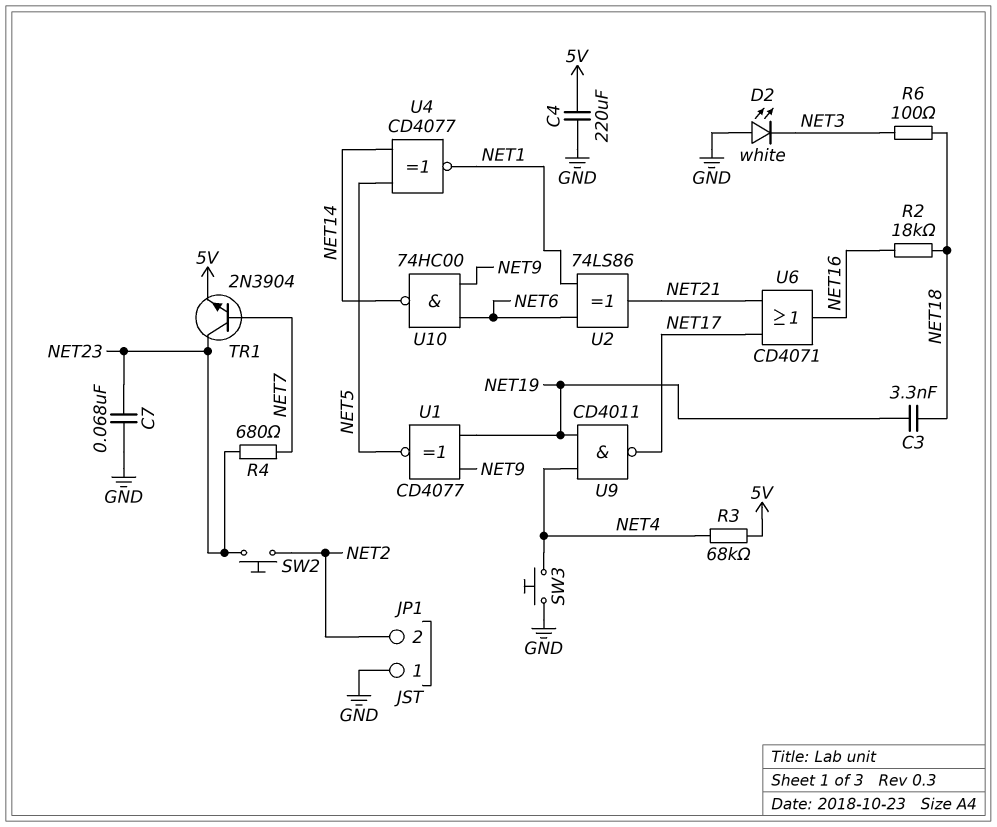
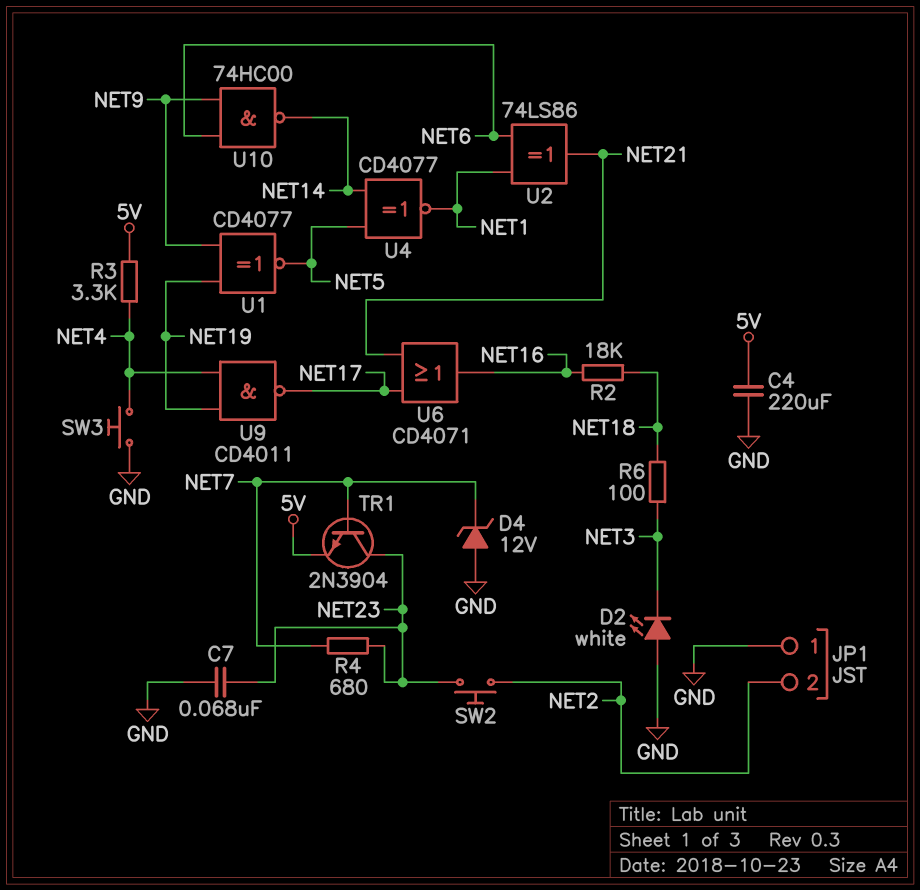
C3: 3.3nF (NET18, NET19) -> none
D4: none -> zener 12V (A GND, K NET7)
R3: 68k (5V, NET4) -> 3.3k (5V, NET4)

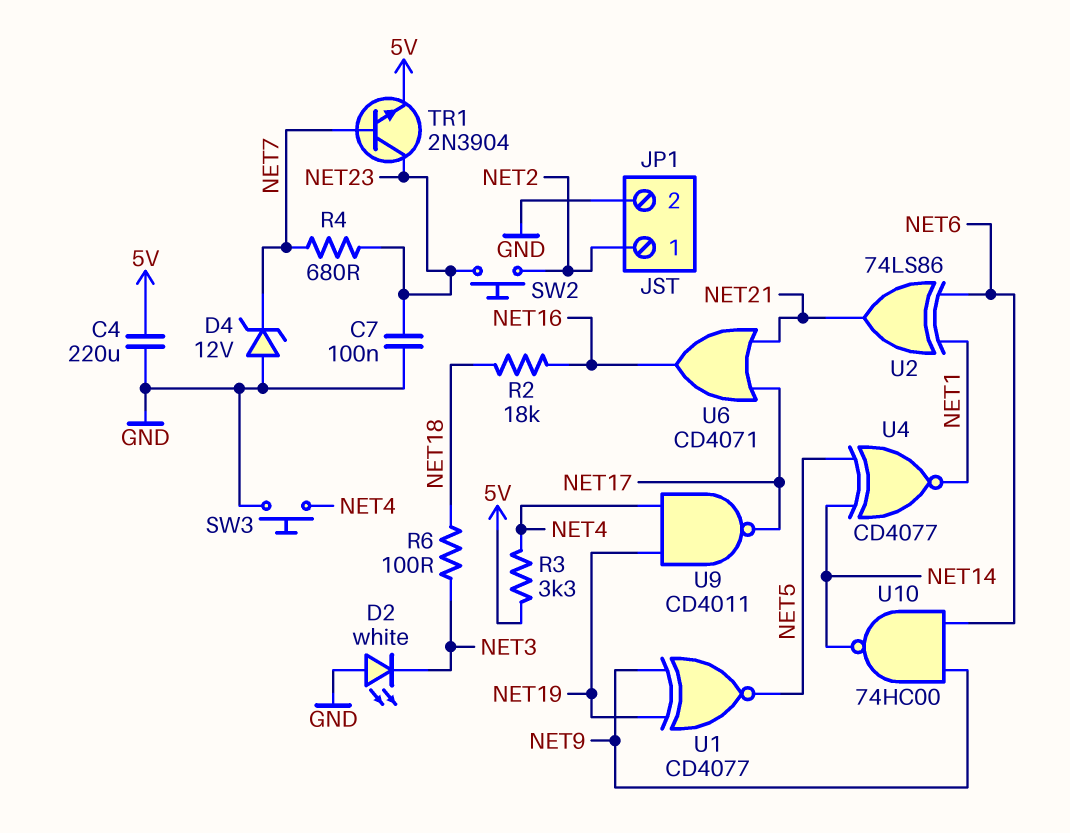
C7: 68nF (GND, NET23) -> 100nF (GND, NET23)
JP1 pin 1: GND -> NET2
JP1 pin 2: NET2 -> GND

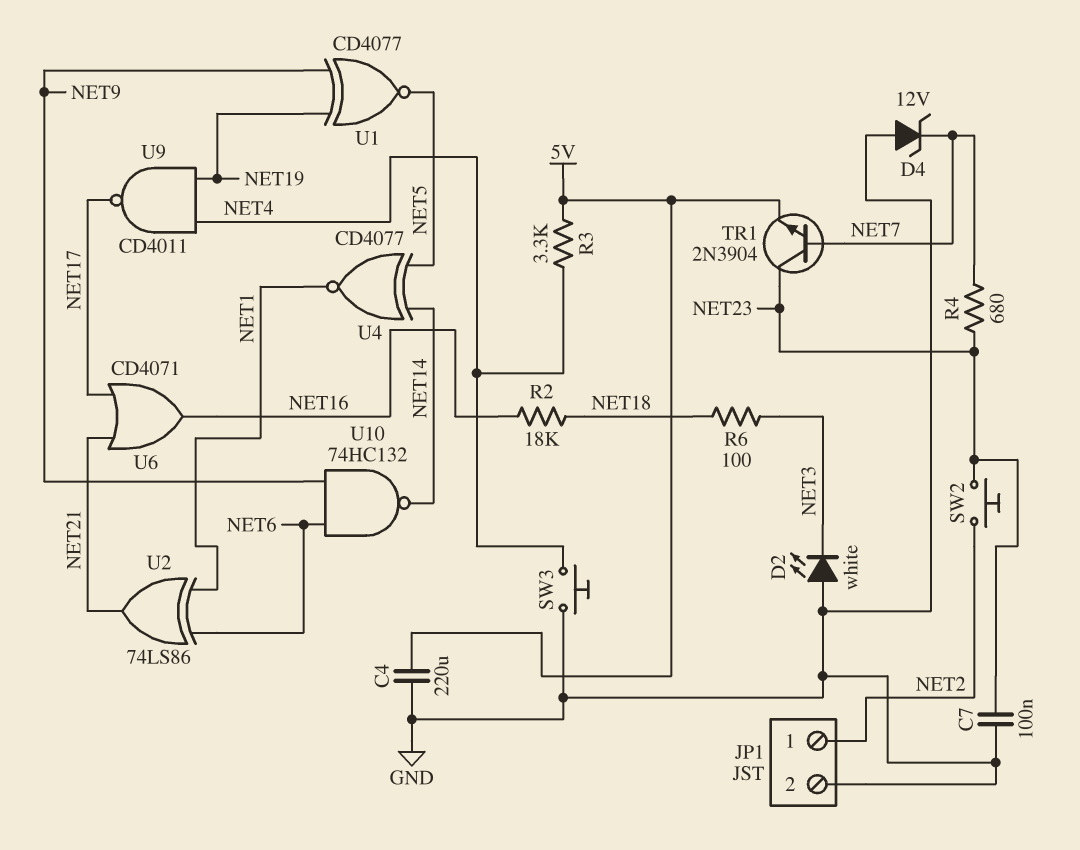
U10: NAND 74HC00 (in NET6, in NET9, out NET14) -> NAND 74HC132 (in NET6, in NET9, out NET14)

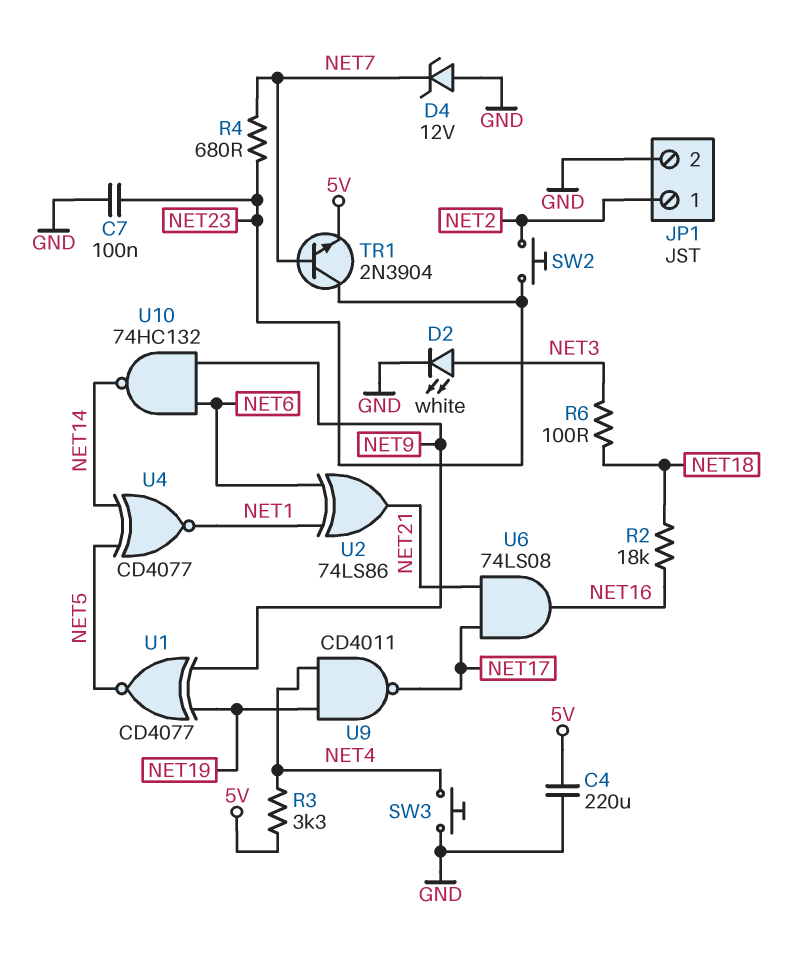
D2: LED white (A GND, K NET3) -> LED white (A NET3, K GND)
U6: OR CD4071 (in NET17, in NET21, out NET16) -> AND 74LS08 (in NET17, in NET21, out NET16)

